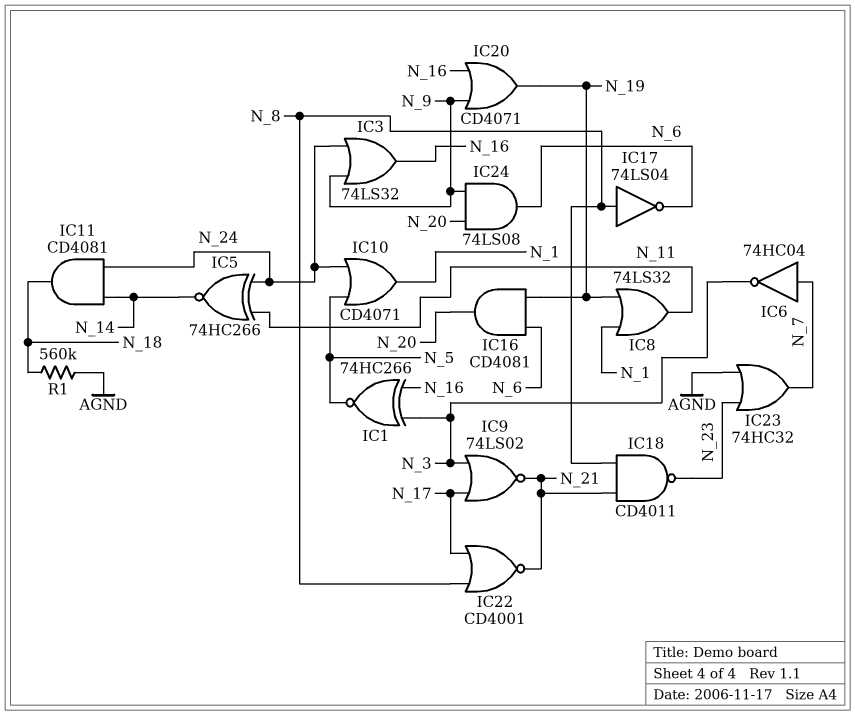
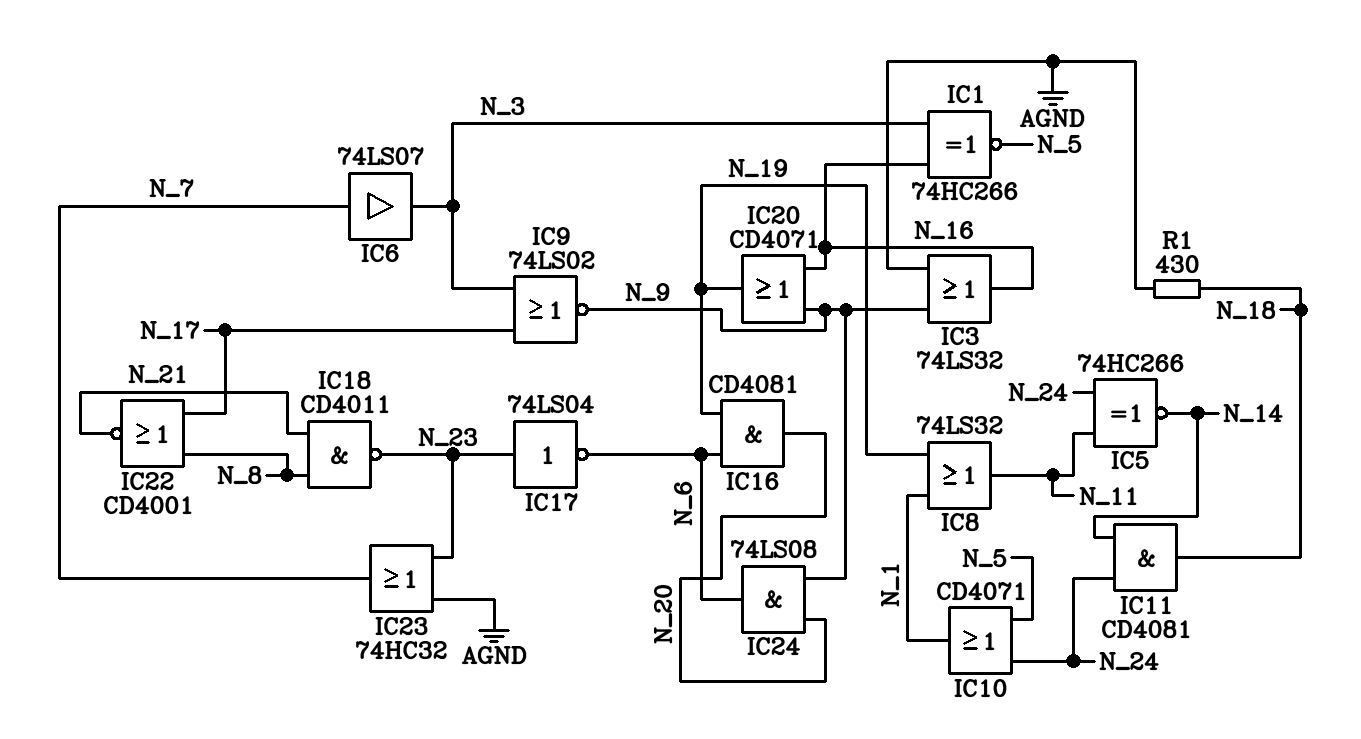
IC3: OR 74LS32 (in N_9, in N_24, out N_16) -> OR 74LS32 (in AGND, in N_9, out N_16)
IC6: NOT 74HC04 (in N_7, out N_3) -> buffer 74LS07 (in N_7, out N_3)
IC9: NOR 74LS02 (in N_3, in N_17, out N_21) -> NOR 74LS02 (in N_3, in N_17, out N_9)
IC17: NOT 74LS04 (in N_8, out N_6) -> NOT 74LS04 (in N_23, out N_6)
R1: 560k (AGND, N_18) -> 430 (AGND, N_18)

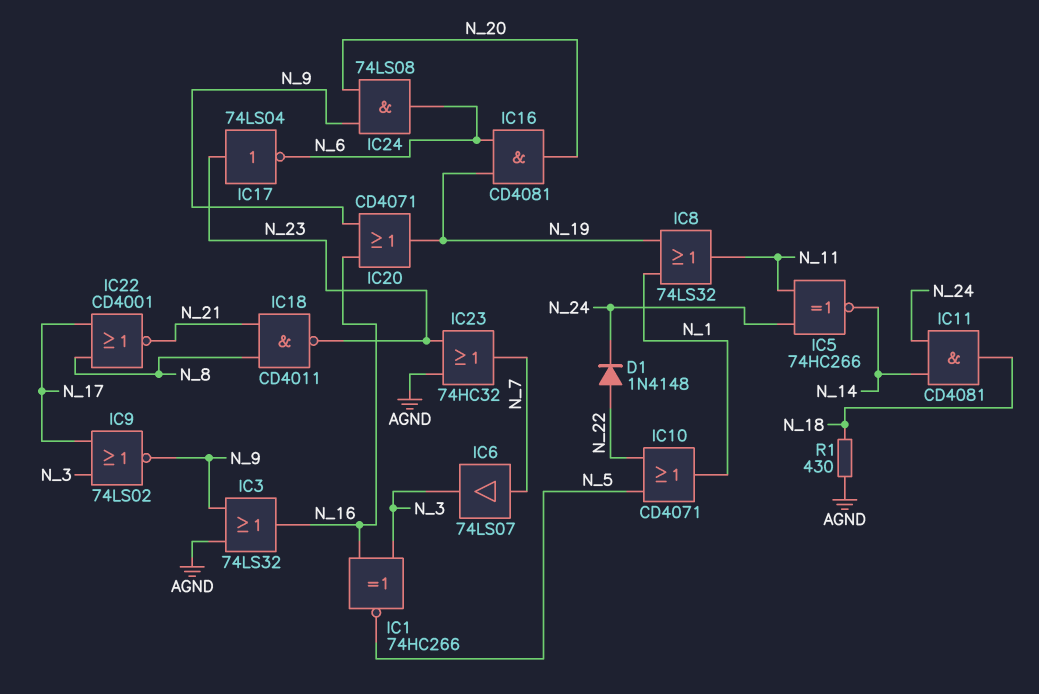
D1: none -> diode 1N4148 (A N_22, K N_24)
IC10: OR CD4071 (in N_5, in N_24, out N_1) -> OR CD4071 (in N_5, in N_22, out N_1)

